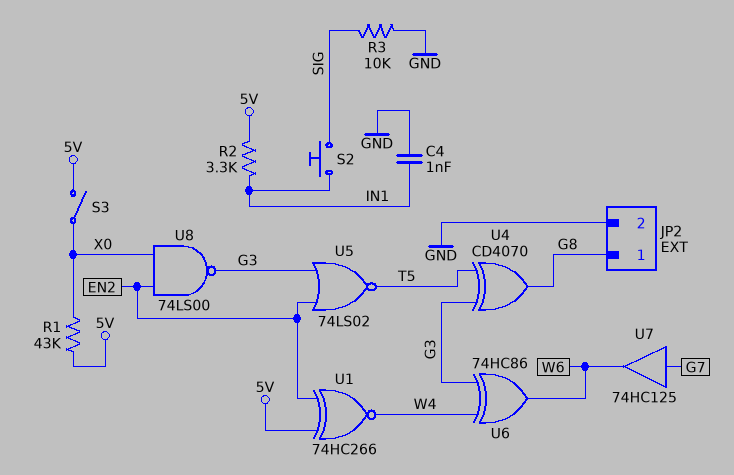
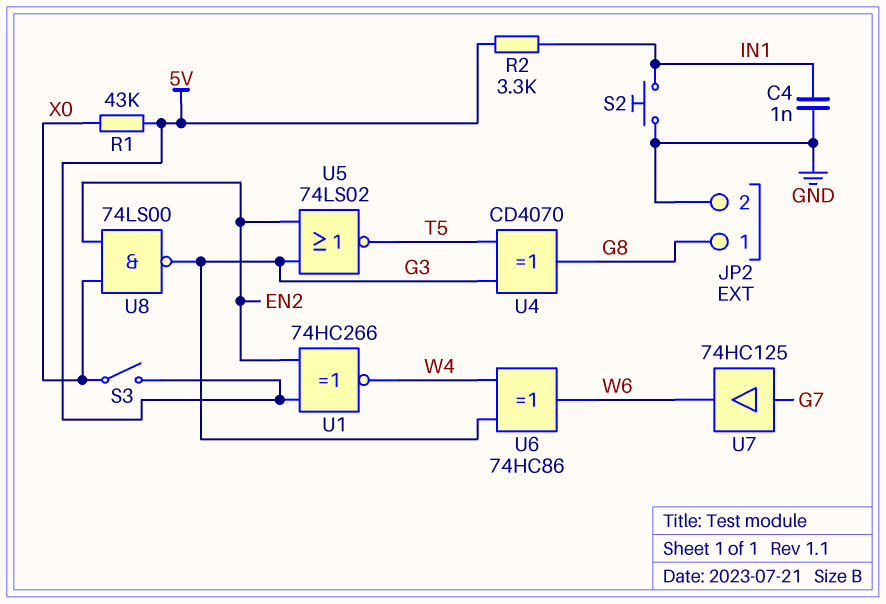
R3: 10k (GND, SIG) -> none
S2: button (IN1, SIG) -> button (GND, IN1)

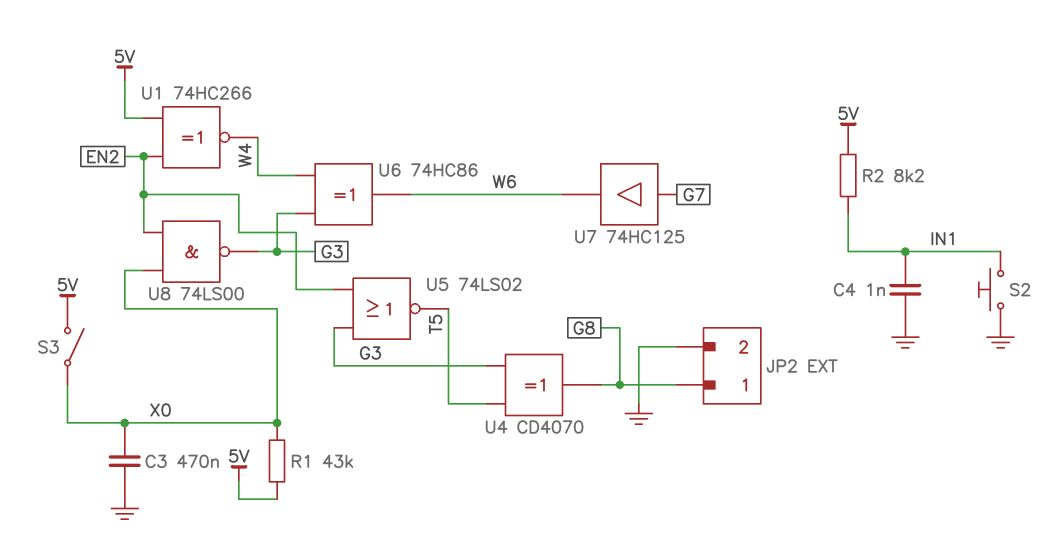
C3: none -> 470nF (GND, X0)
R2: 3.3k (5V, IN1) -> 8.2k (5V, IN1)

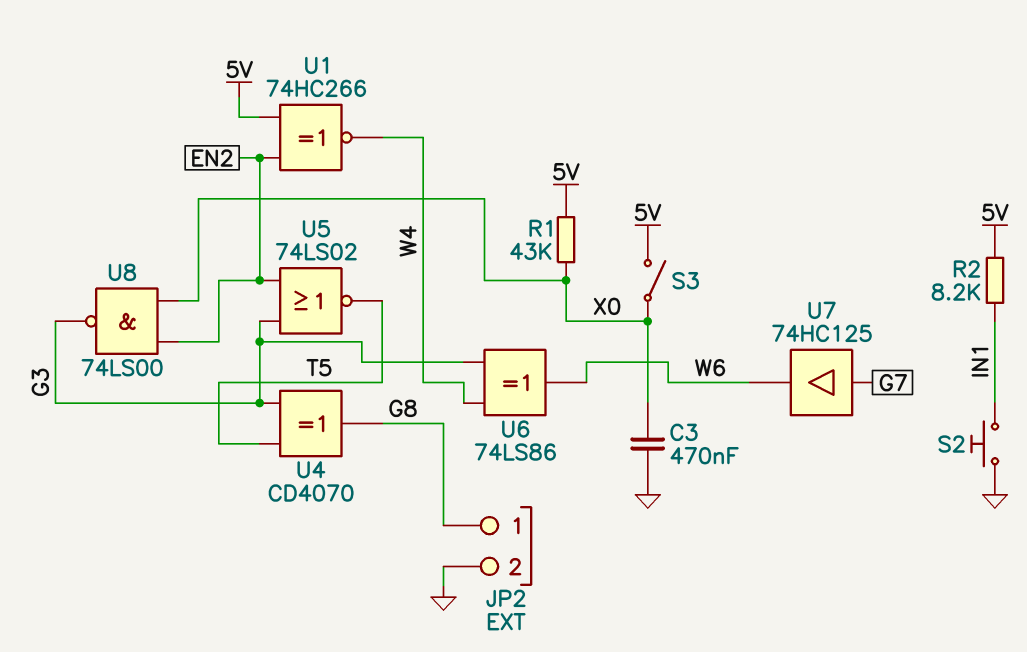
C4: 1nF (GND, IN1) -> none
U6: XOR 74HC86 (in G3, in W4, out W6) -> XOR 74LS86 (in G3, in W4, out W6)

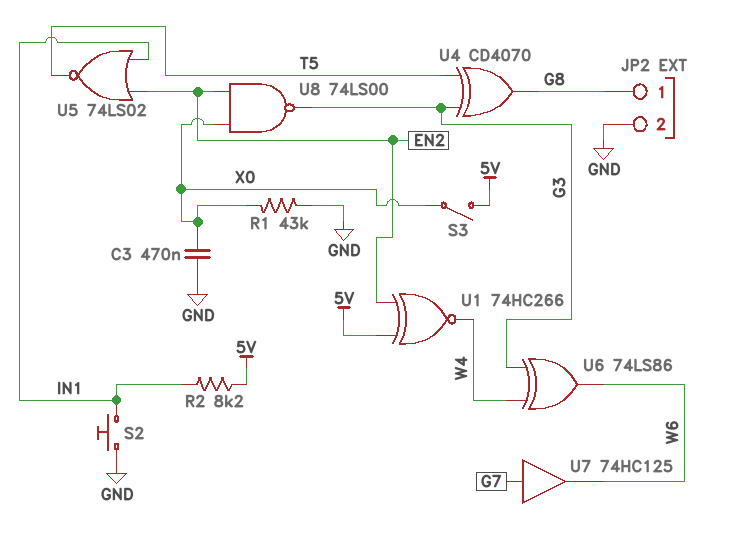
R1: 43k (5V, X0) -> 43k (GND, X0)
U5: NOR 74LS02 (in EN2, in G3, out T5) -> NOR 74LS02 (in EN2, in IN1, out T5)

